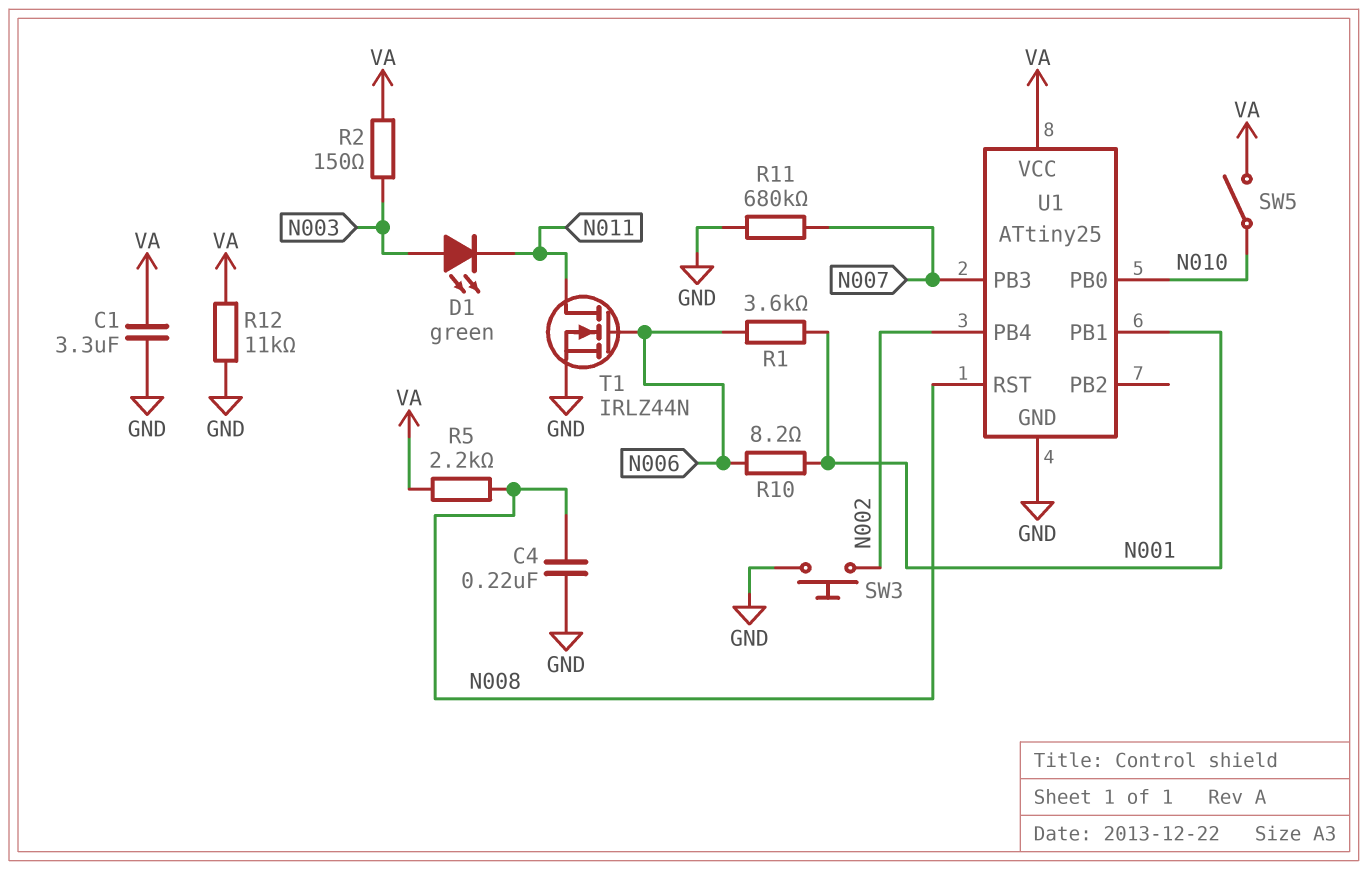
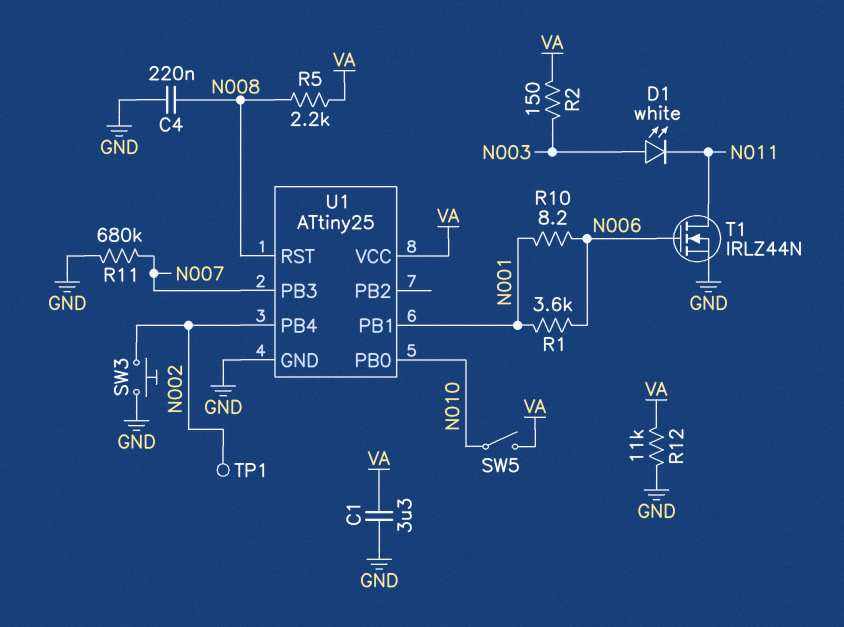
D1: LED green (A N003, K N011) -> LED white (A N003, K N011)
TP1: none -> test point (N002)

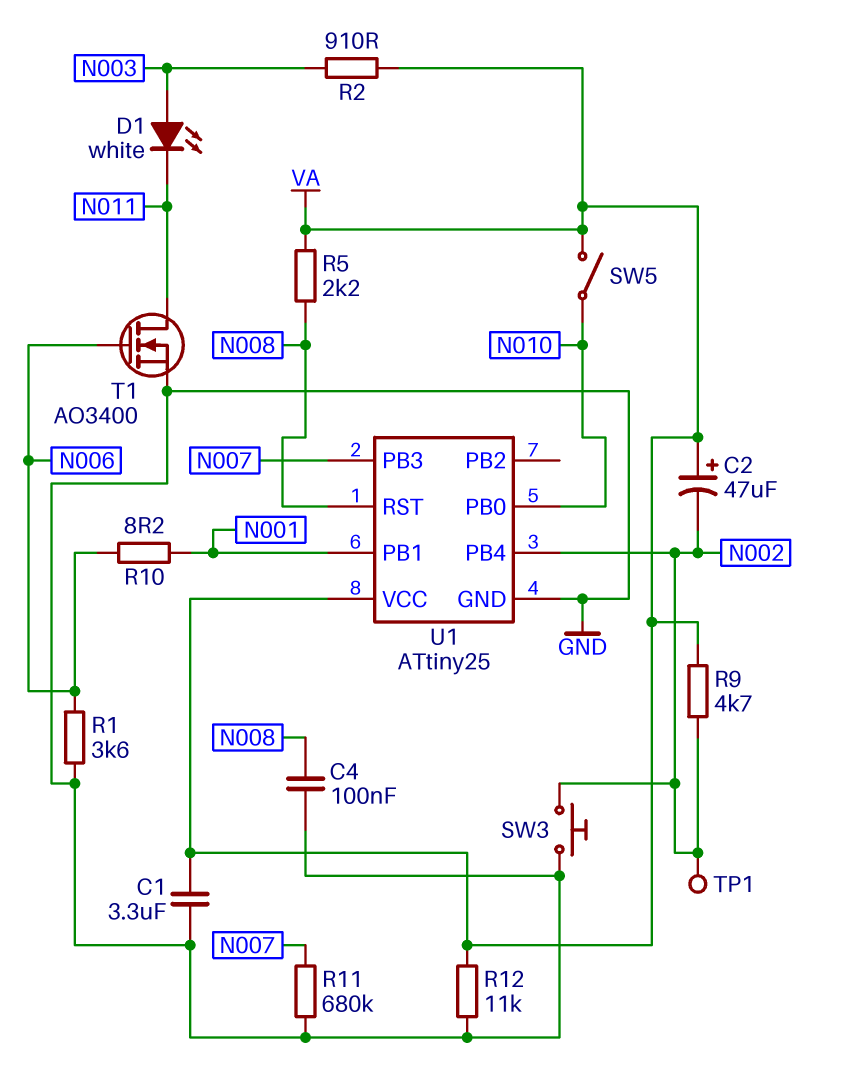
C2: none -> 47uF (plus VA, minus N002)
C4: 220nF (GND, N008) -> 100nF (GND, N008)
R1: 3.6k (N001, N006) -> 3.6k (GND, N006)
R2: 150 (N003, VA) -> 910 (N003, VA)
R9: none -> 4.7k (N002, VA)
T1: NMOS IRLZ44N (G N006, D N011, S GND) -> NMOS AO3400 (G N006, D N011, S GND)

